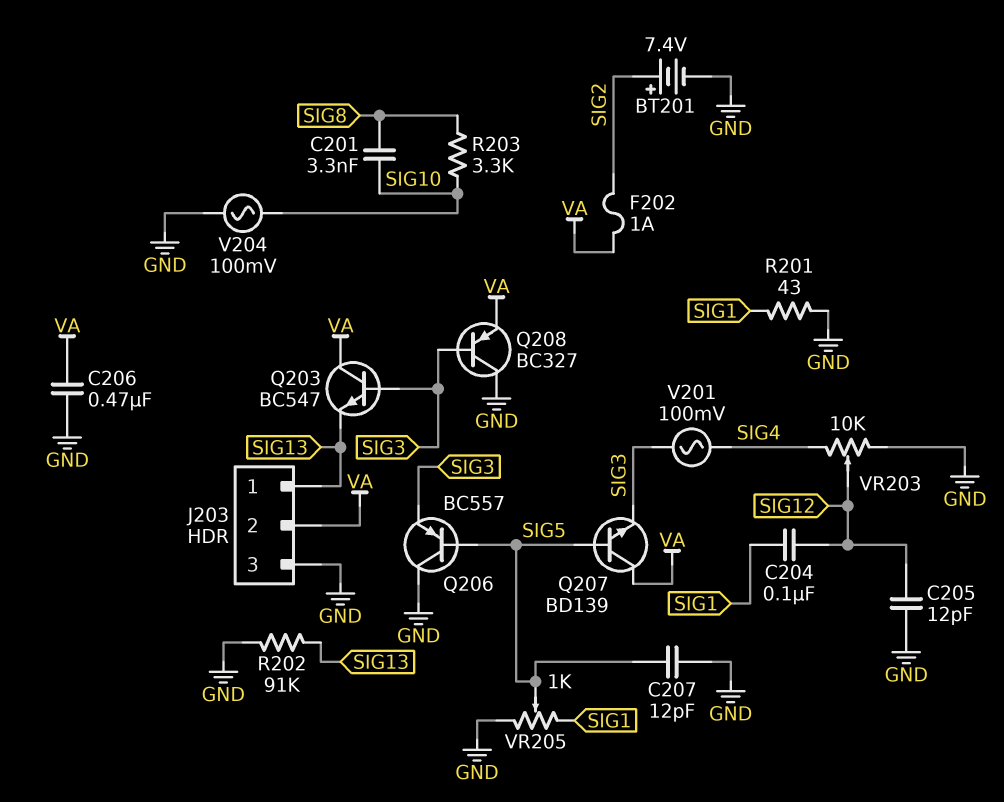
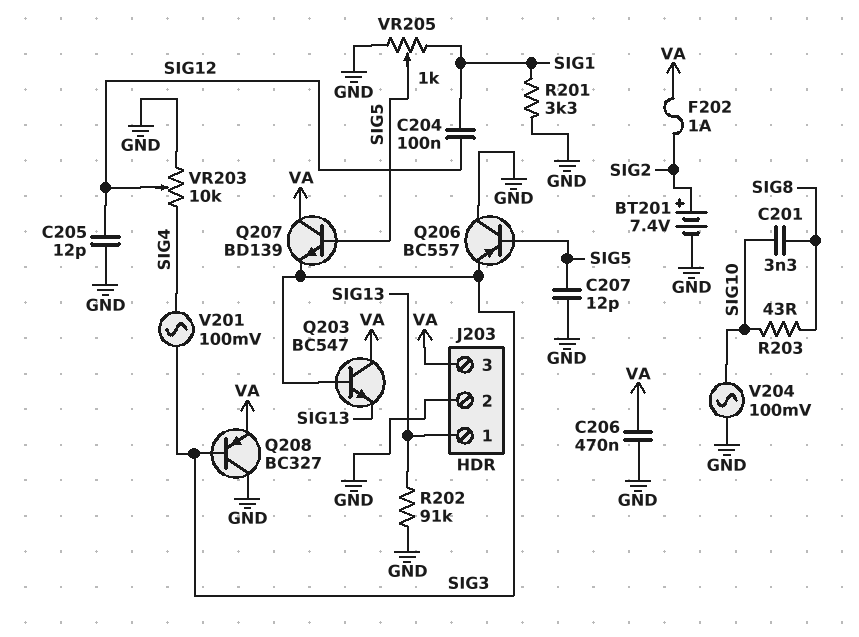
J203 pin 2: VA -> GND
J203 pin 3: GND -> VA
R201: 43 (GND, SIG1) -> 3.3k (GND, SIG1)
R203: 3.3k (SIG8, SIG10) -> 43 (SIG8, SIG10)

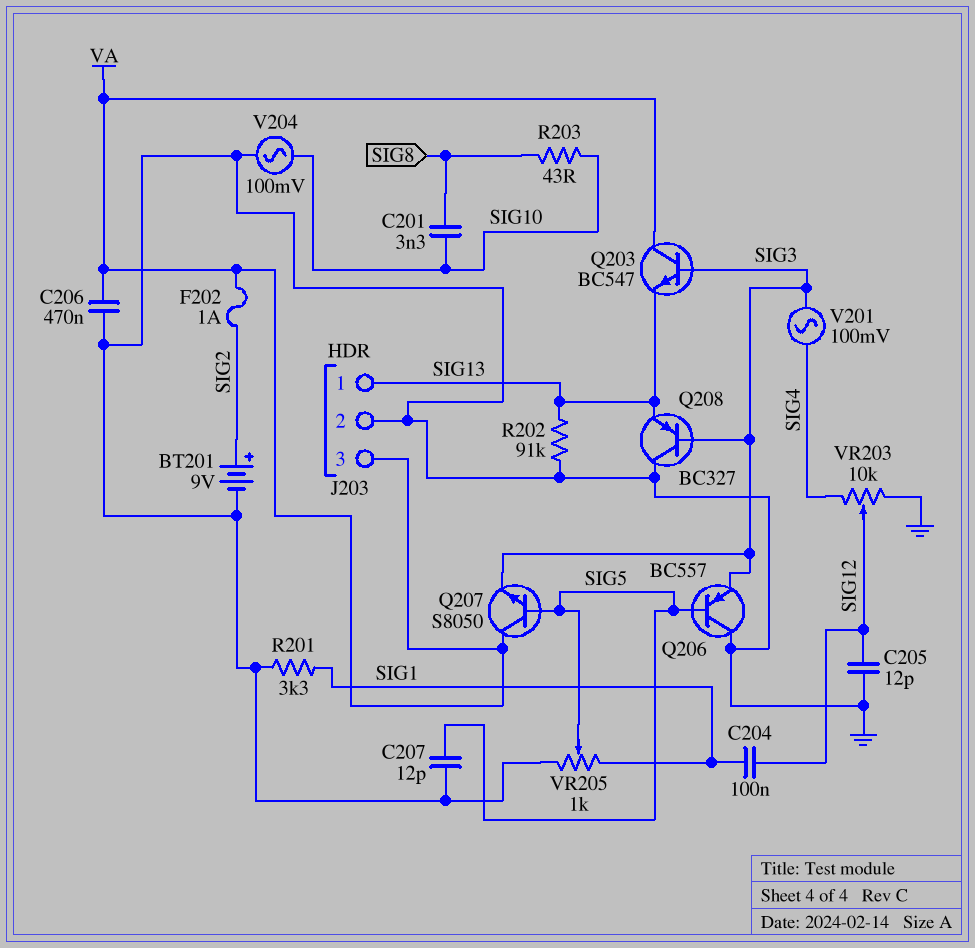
BT201: 7.4V (plus SIG2, minus GND) -> 9V (plus SIG2, minus GND)
Q207: NPN BD139 (B SIG5, C VA, E SIG3) -> NPN S8050 (B SIG5, C VA, E SIG3)
Q208: PNP BC327 (B SIG3, C GND, E VA) -> PNP BC327 (B SIG3, C GND, E SIG13)

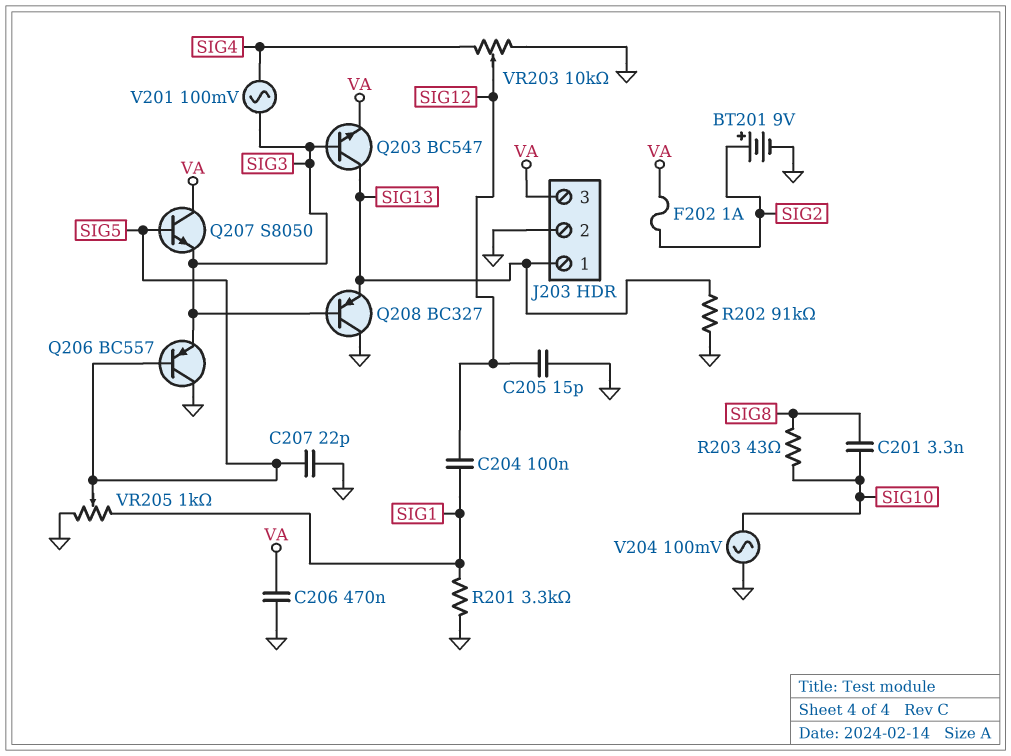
C205: 12pF (GND, SIG12) -> 15pF (GND, SIG12)
C207: 12pF (GND, SIG5) -> 22pF (GND, SIG5)
Q203: NPN BC547 (B SIG3, C VA, E SIG13) -> NPN BC547 (B SIG3, C SIG13, E VA)

